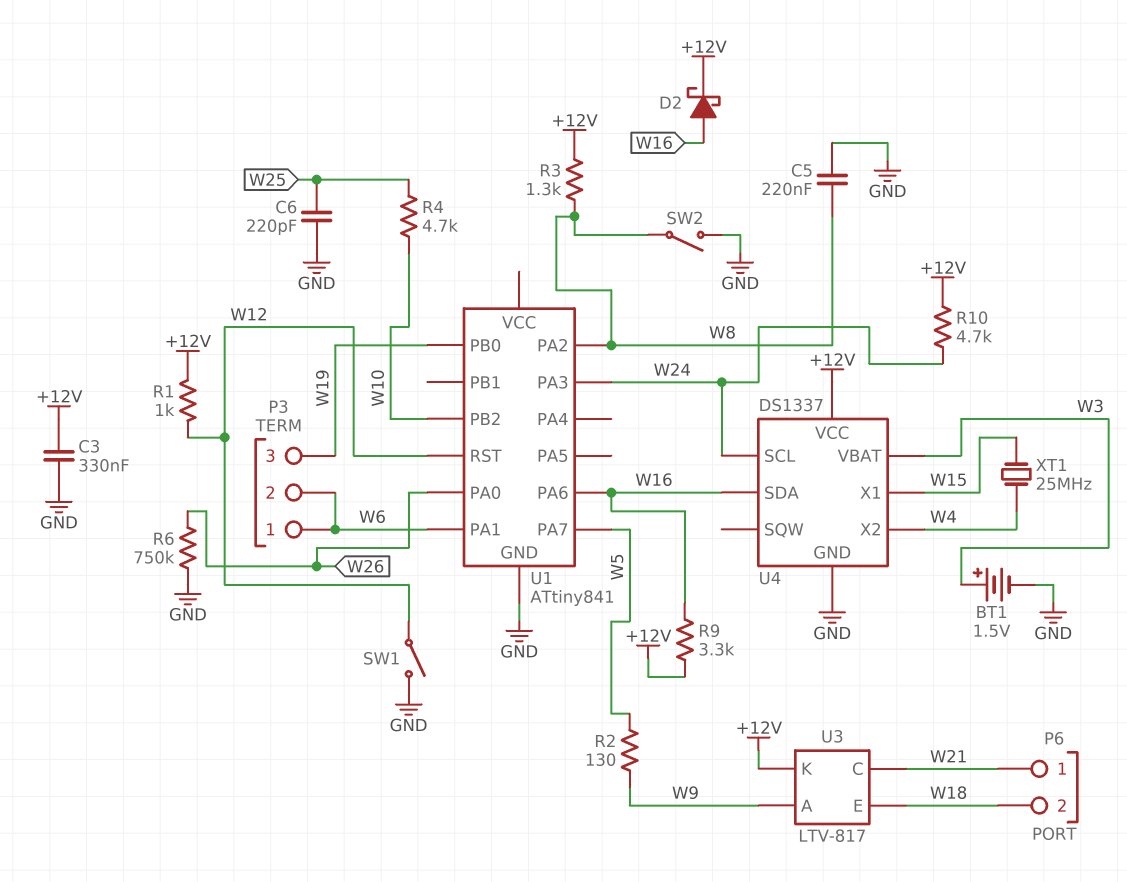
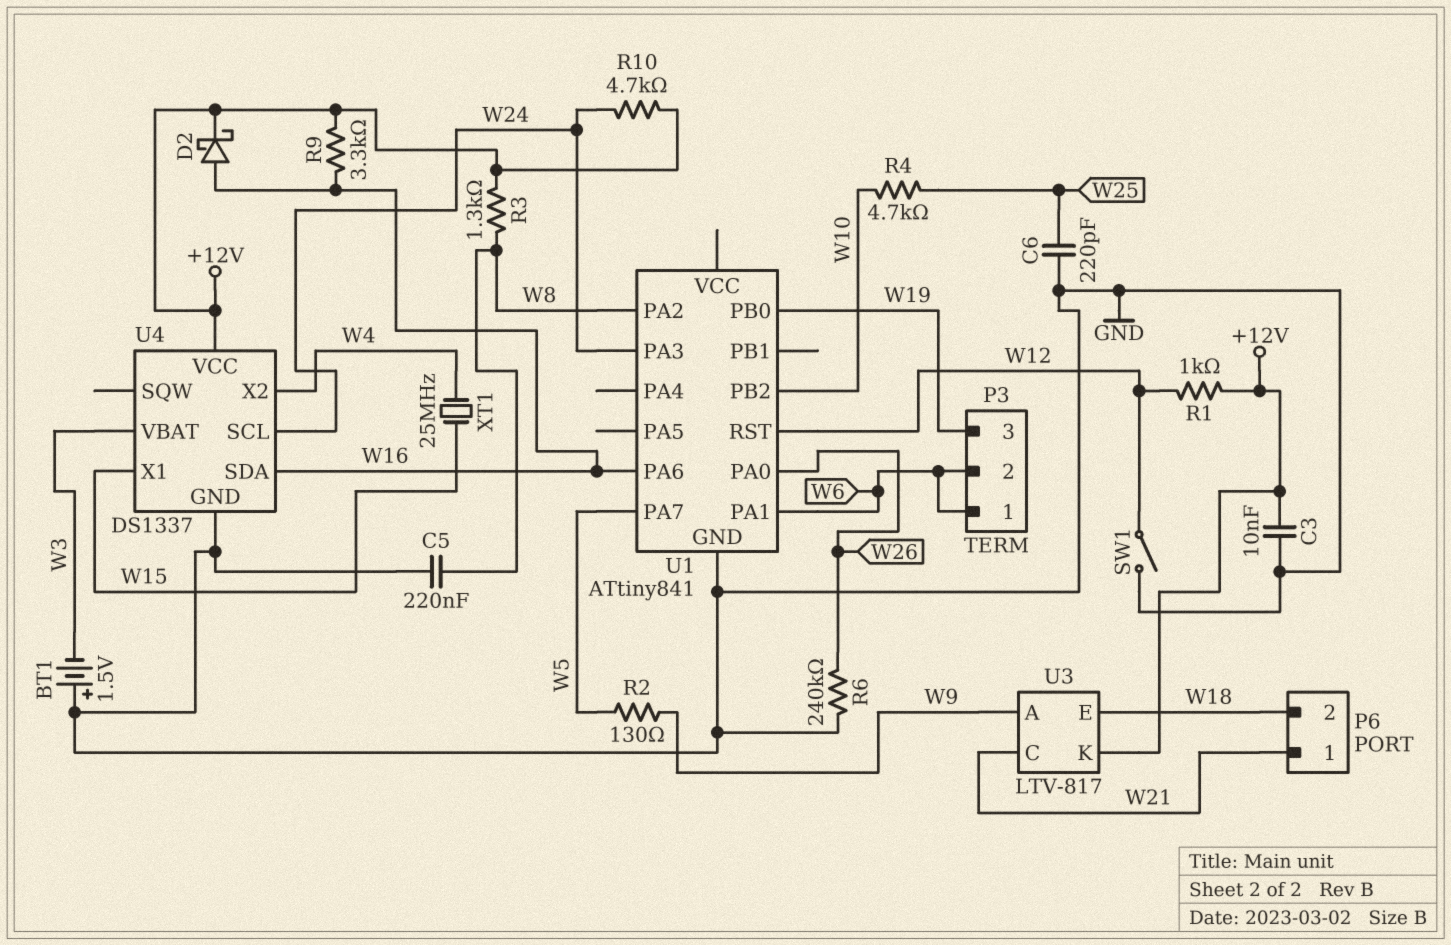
BT1: 1.5V (plus W3, minus GND) -> 1.5V (plus GND, minus W3)
C3: 330nF (+12V, GND) -> 10nF (+12V, GND)
R6: 750k (GND, W26) -> 240k (GND, W26)
SW2: switch (GND, W8) -> none

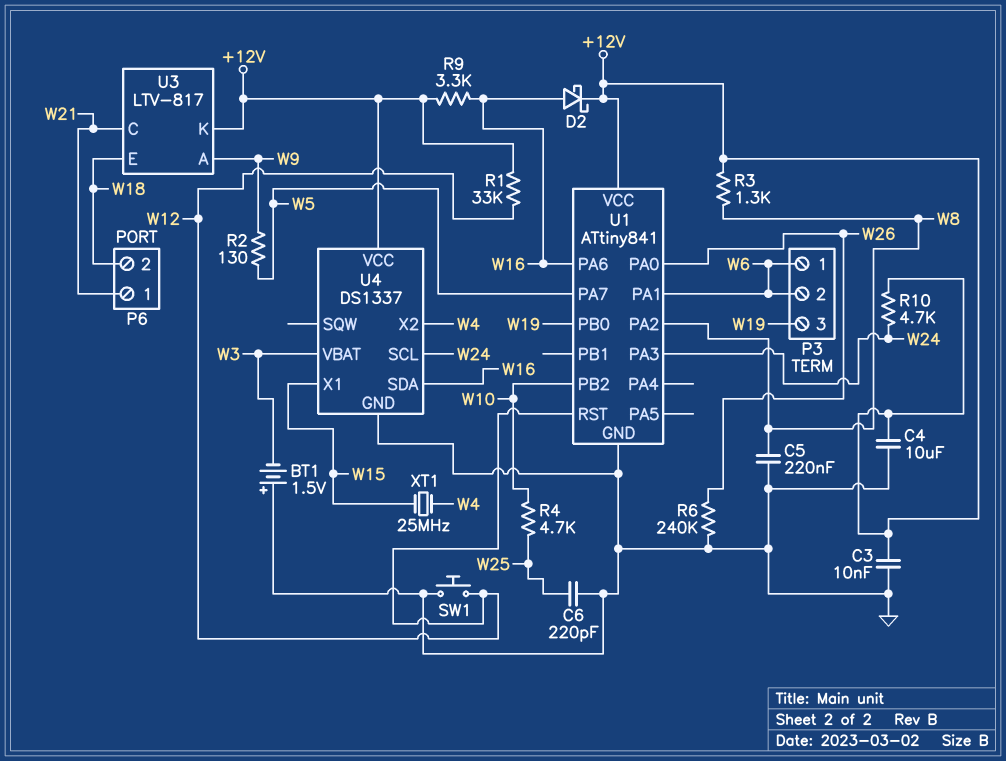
C4: none -> 10uF (+12V, GND)
R1: 1k (+12V, W12) -> 33k (+12V, W12)
SW1: switch (GND, W12) -> button (GND, W12)
U1 pin VCC: none -> +12V

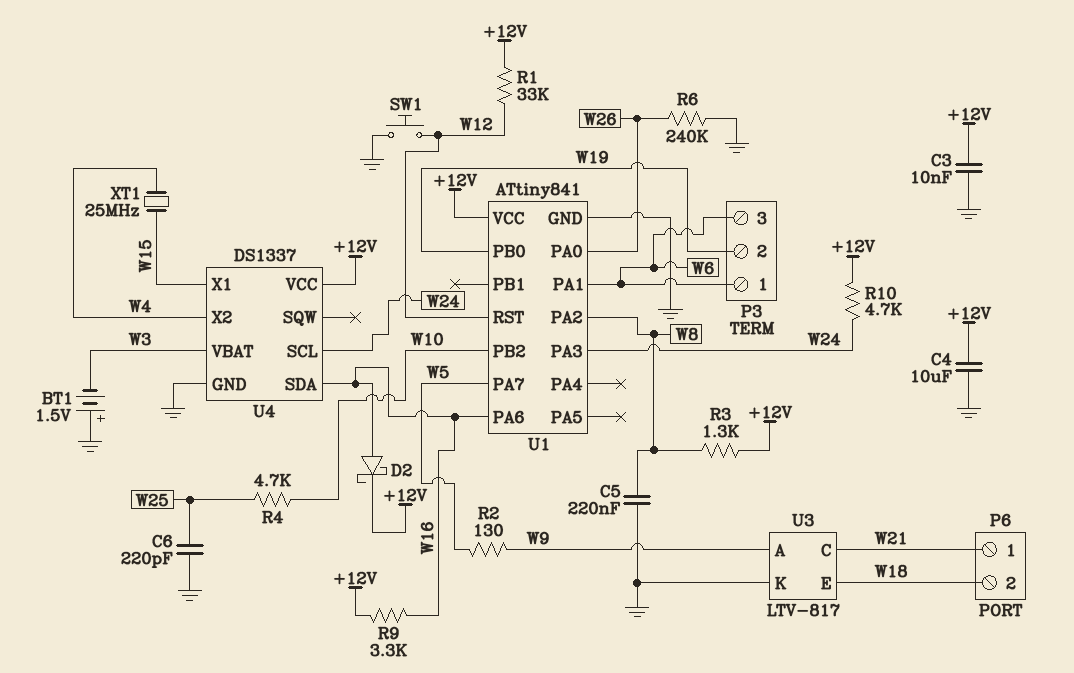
P3 pin 2: W6 -> W19
P3 pin 3: W19 -> W6
U3 pin K: +12V -> GND

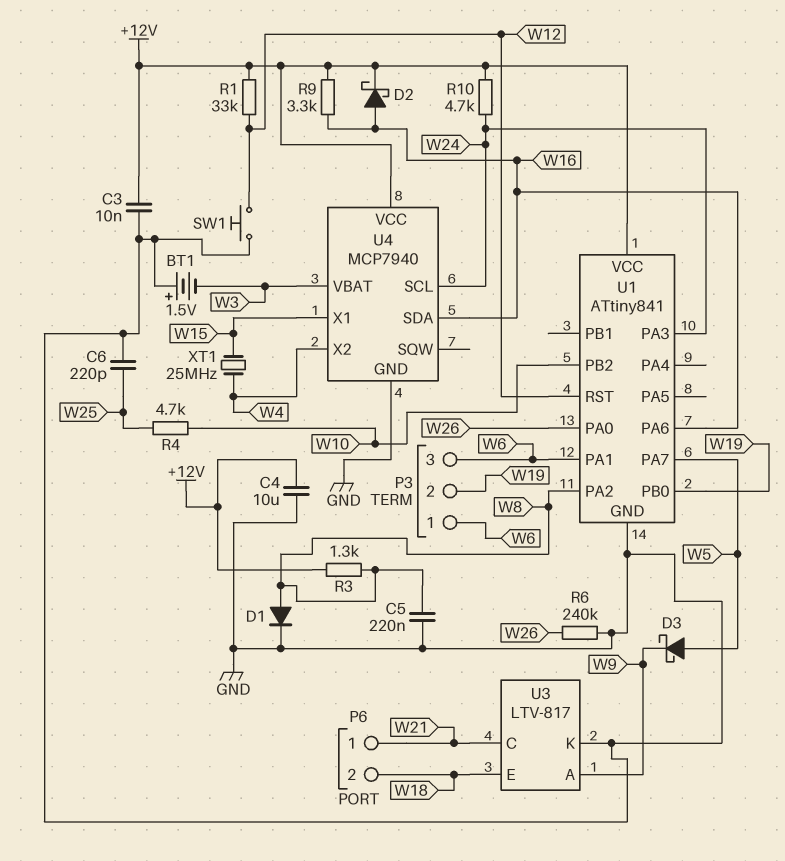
D1: none -> diode (A W8, K GND)
D3: none -> schottky (A W5, K W9)
R2: 130 (W5, W9) -> none
U4: DS1337 -> MCP7940

